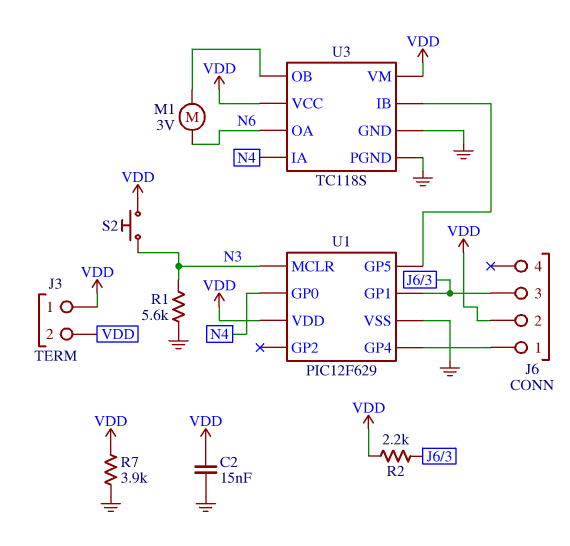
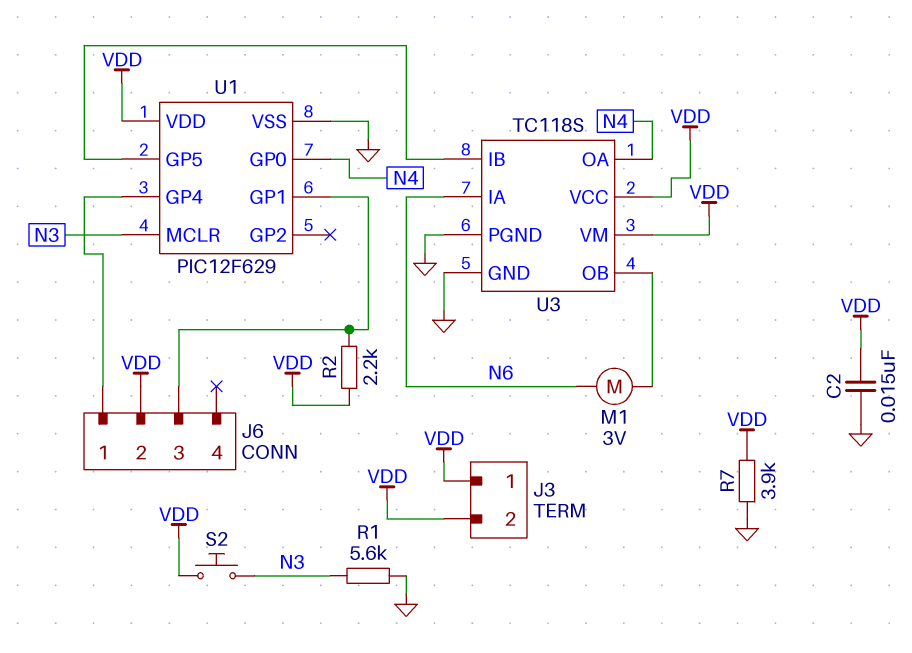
U3 pin IA: N4 -> N6
U3 pin OA: N6 -> N4

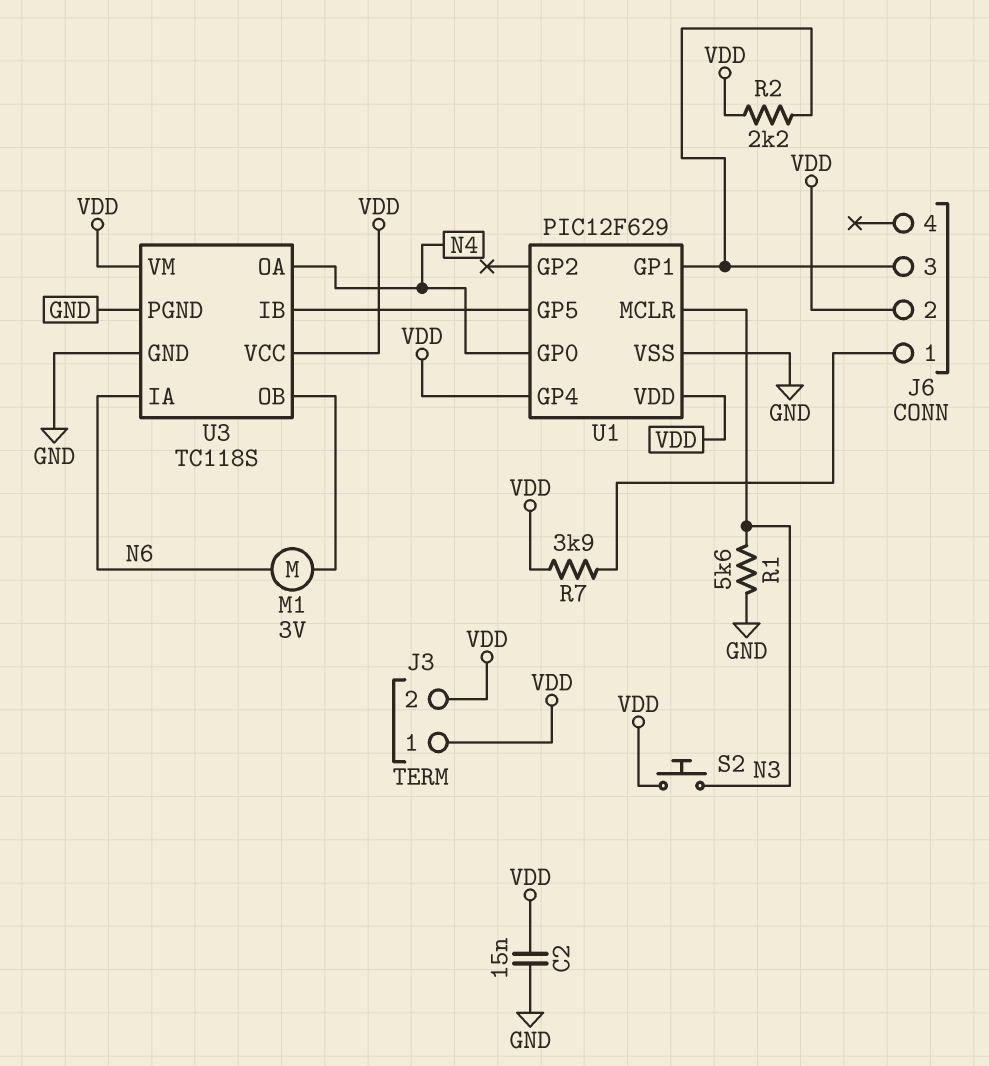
R7: 3.9k (GND, VDD) -> 3.9k (J6/1, VDD)
U1 pin GP4: J6/1 -> VDD

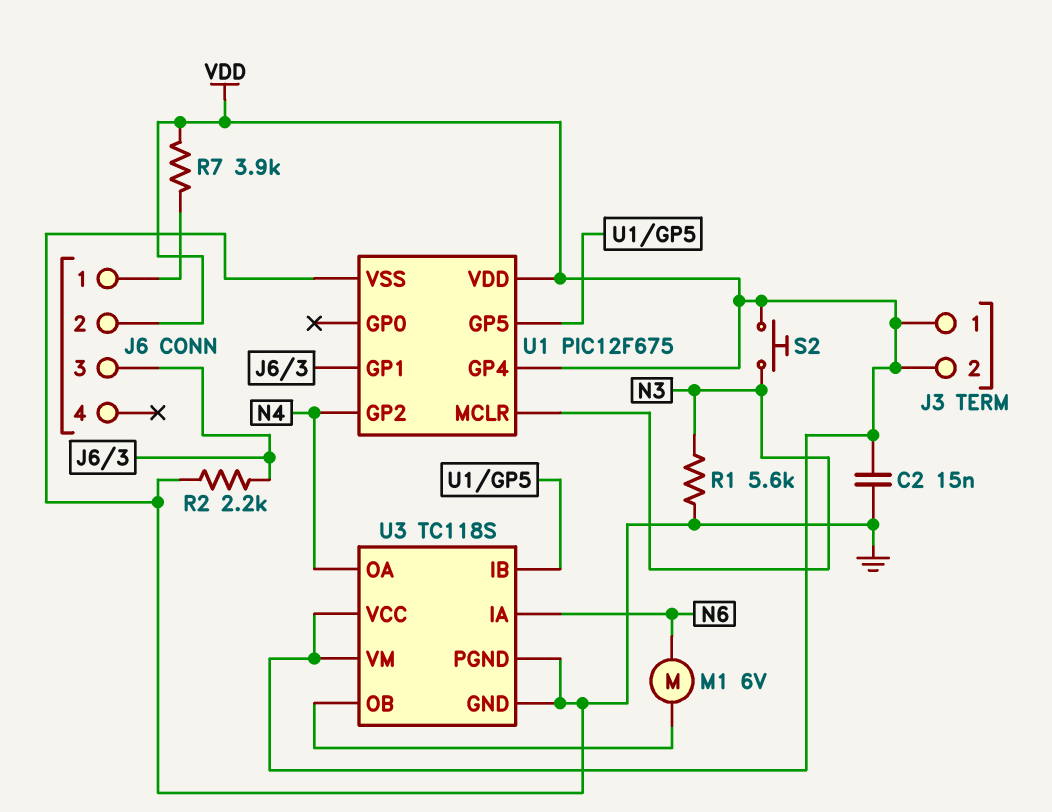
M1: motor 3V (N6, U3/OB) -> motor 6V (N6, U3/OB)
R2: 2.2k (J6/3, VDD) -> 2.2k (GND, J6/3)
U1: PIC12F629 -> PIC12F675
U1 pin GP0: N4 -> none
U1 pin GP2: none -> N4

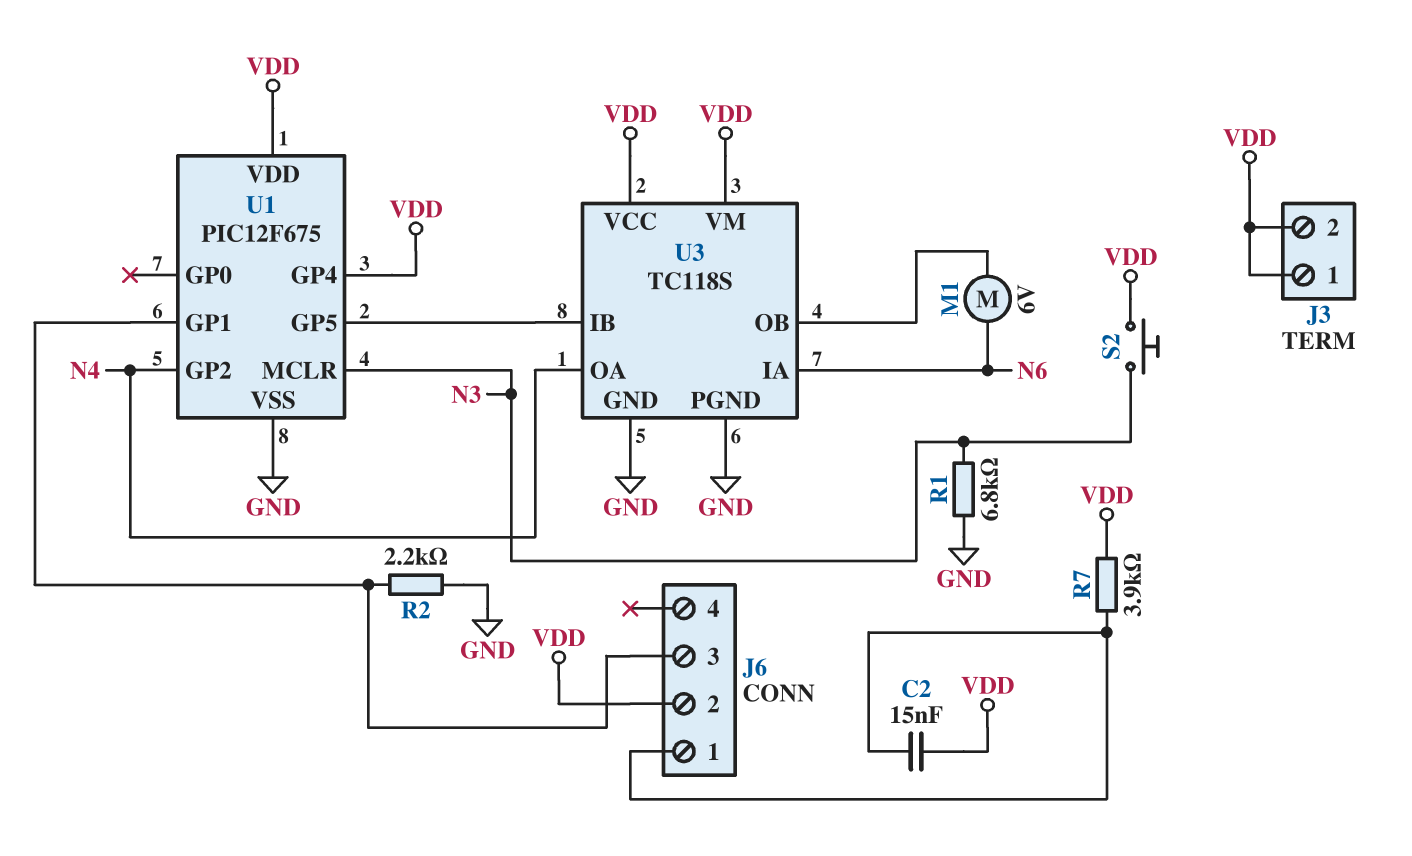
C2: 15nF (GND, VDD) -> 15nF (J6/1, VDD)
R1: 5.6k (GND, N3) -> 6.8k (GND, N3)

